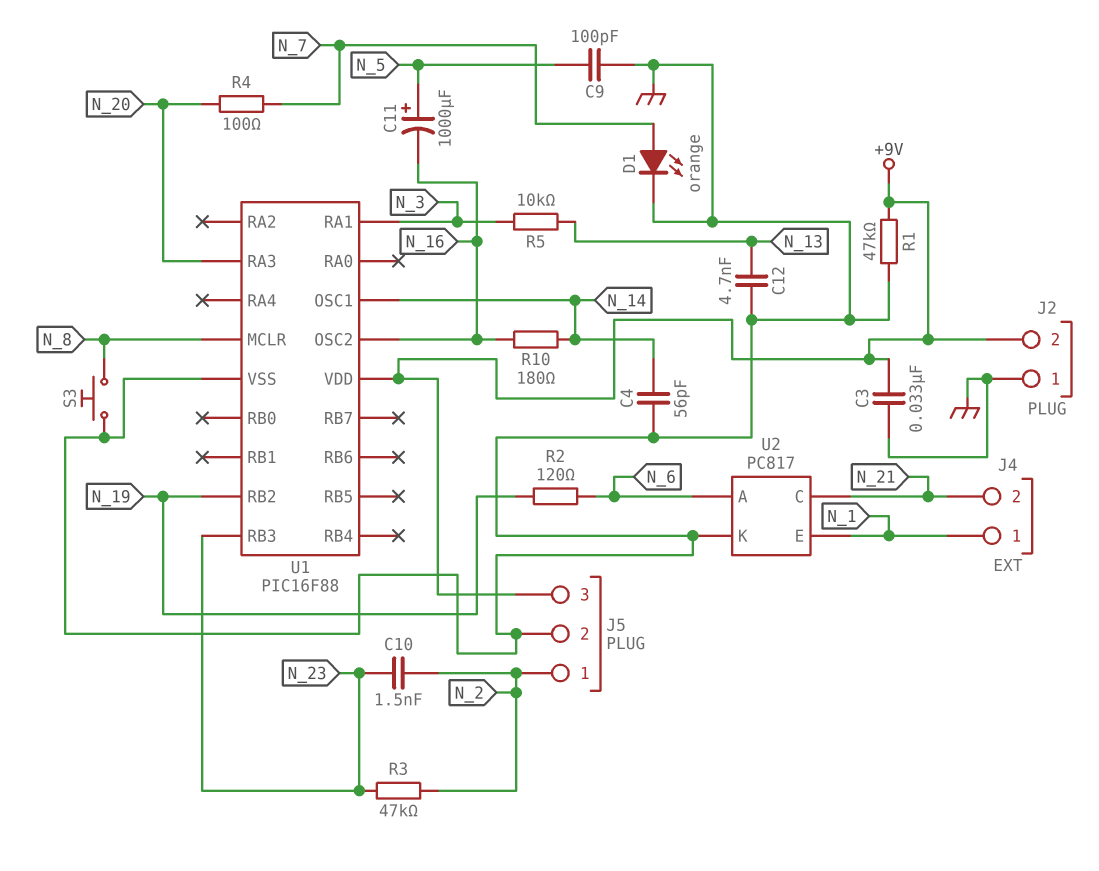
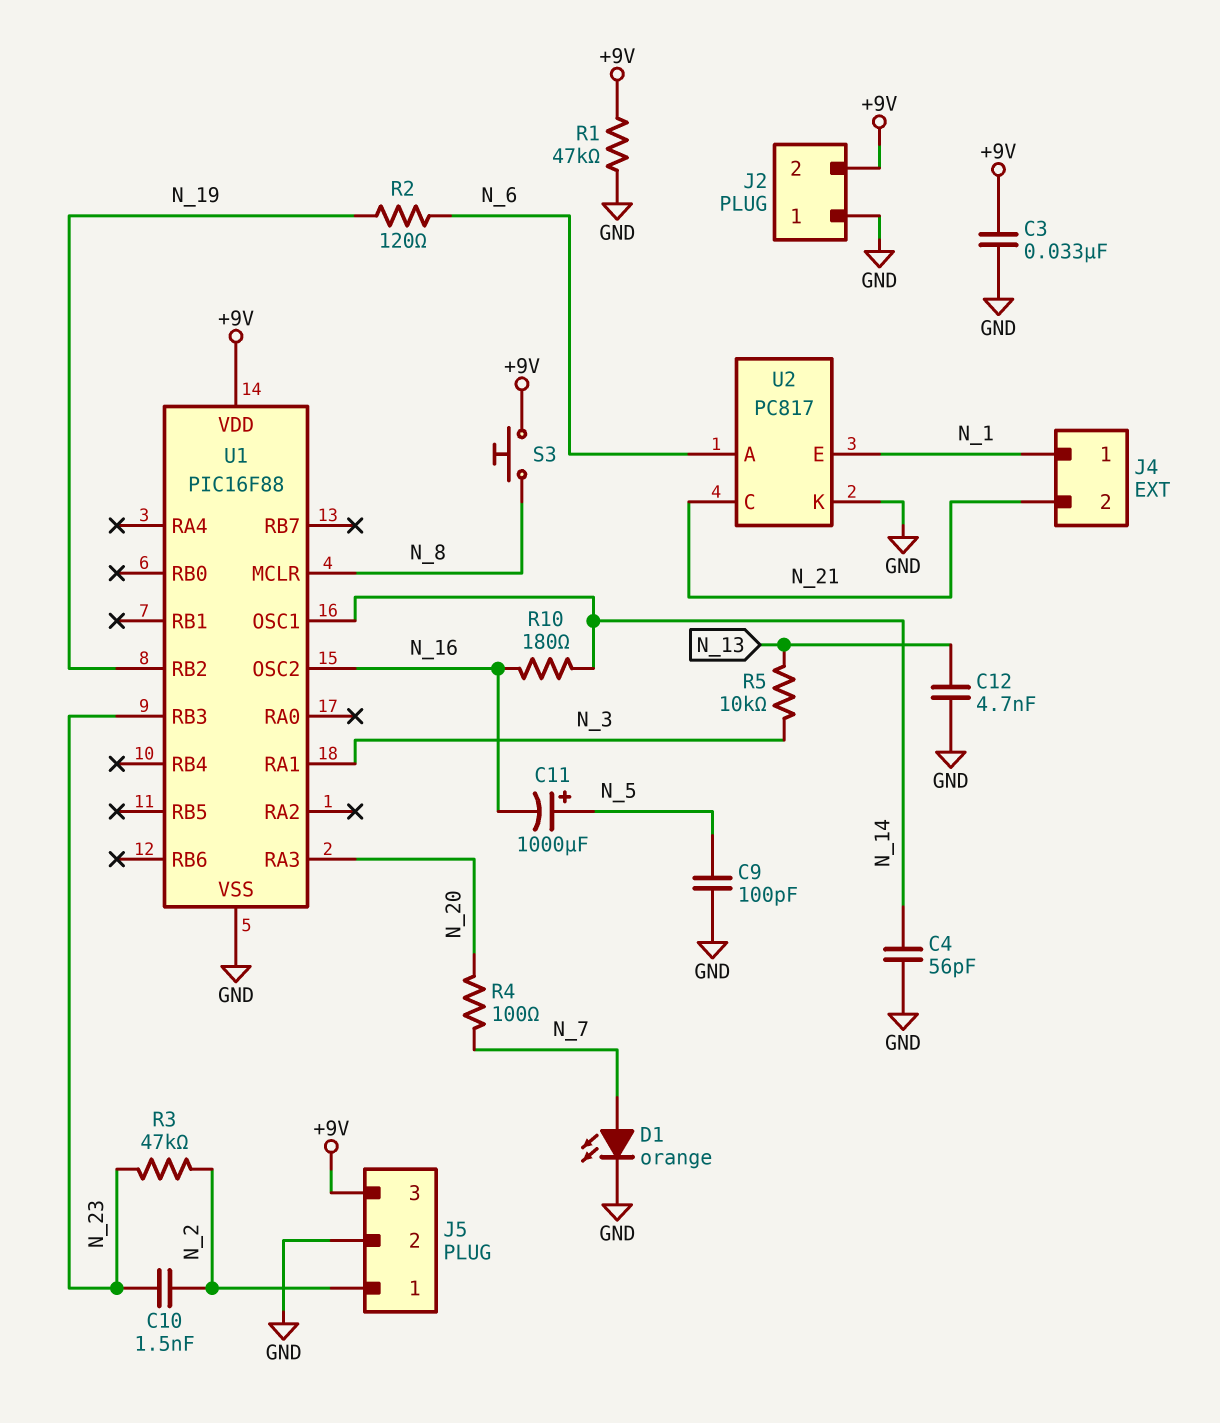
S3: button (GND, N_8) -> button (+9V, N_8)

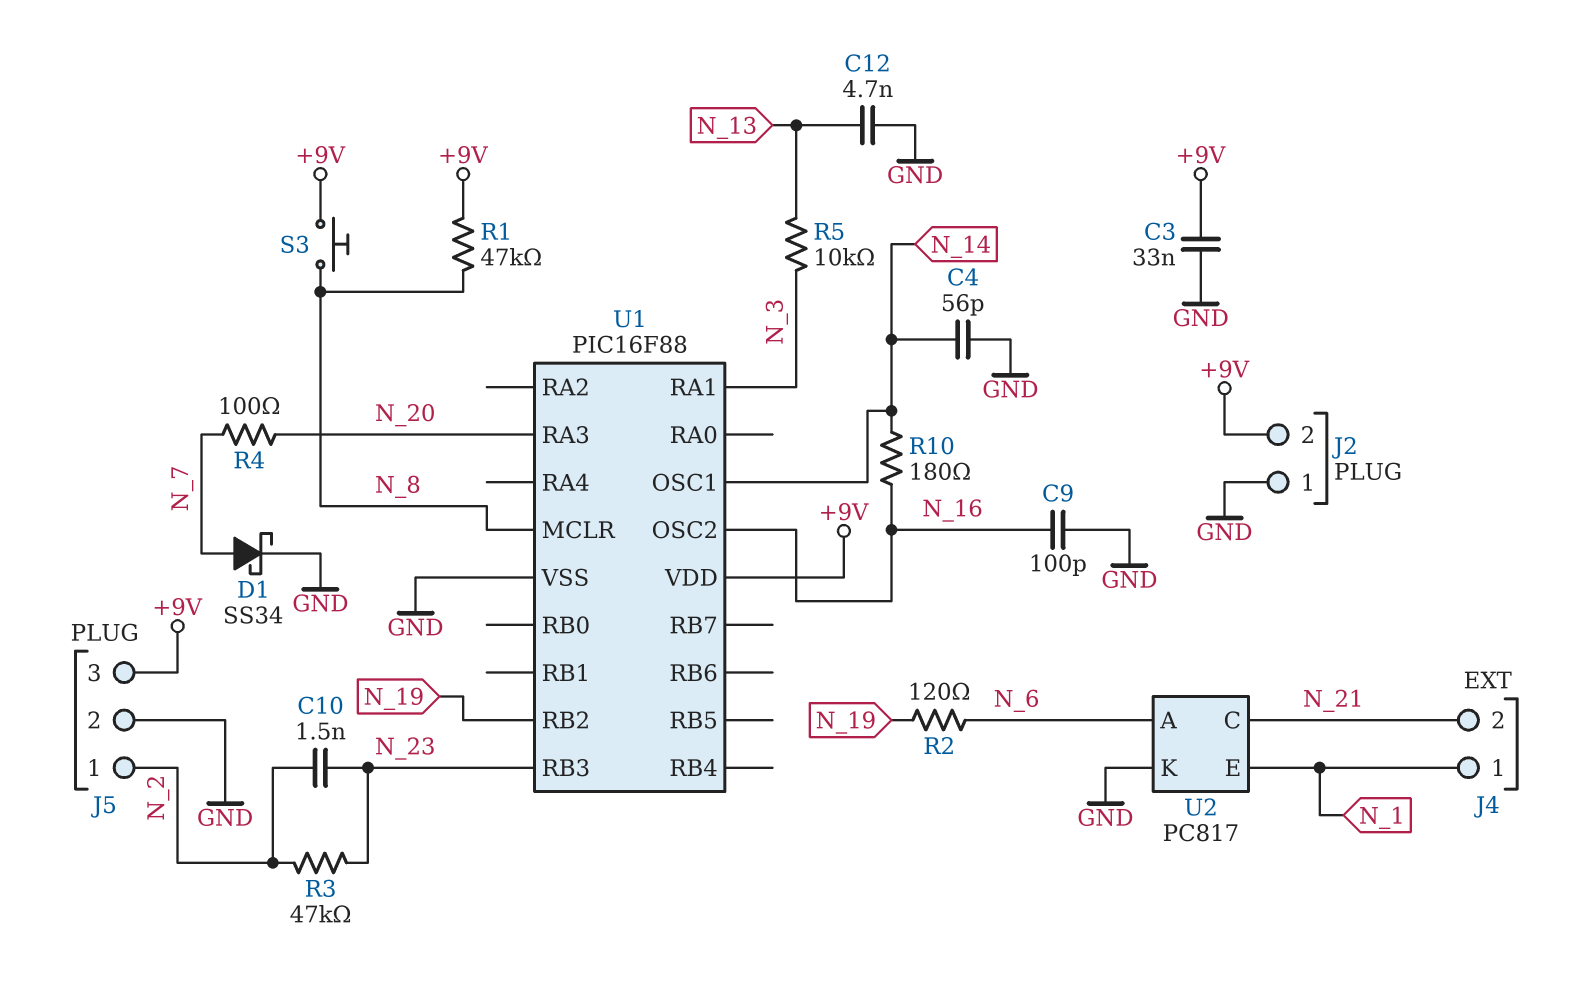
C9: 100pF (GND, N_5) -> 100pF (GND, N_16)
C11: 1000uF (plus N_5, minus N_16) -> none
D1: LED orange (A N_7, K GND) -> schottky SS34 (A N_7, K GND)
R1: 47k (+9V, GND) -> 47k (+9V, N_8)

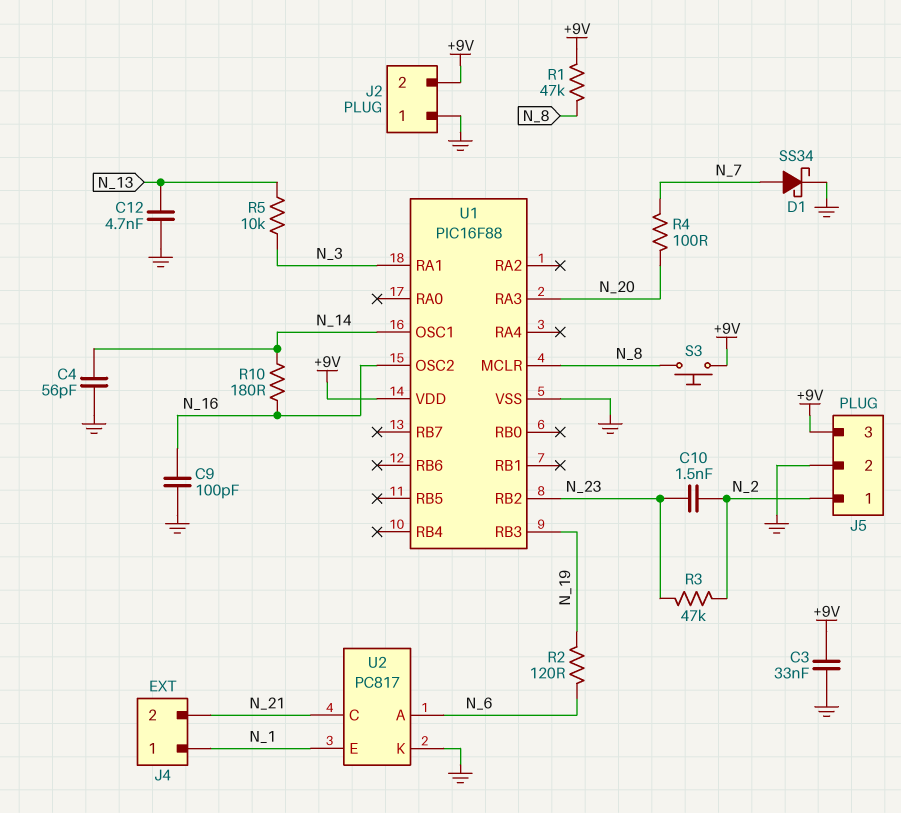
U1 pin RB2: N_19 -> N_23
U1 pin RB3: N_23 -> N_19

